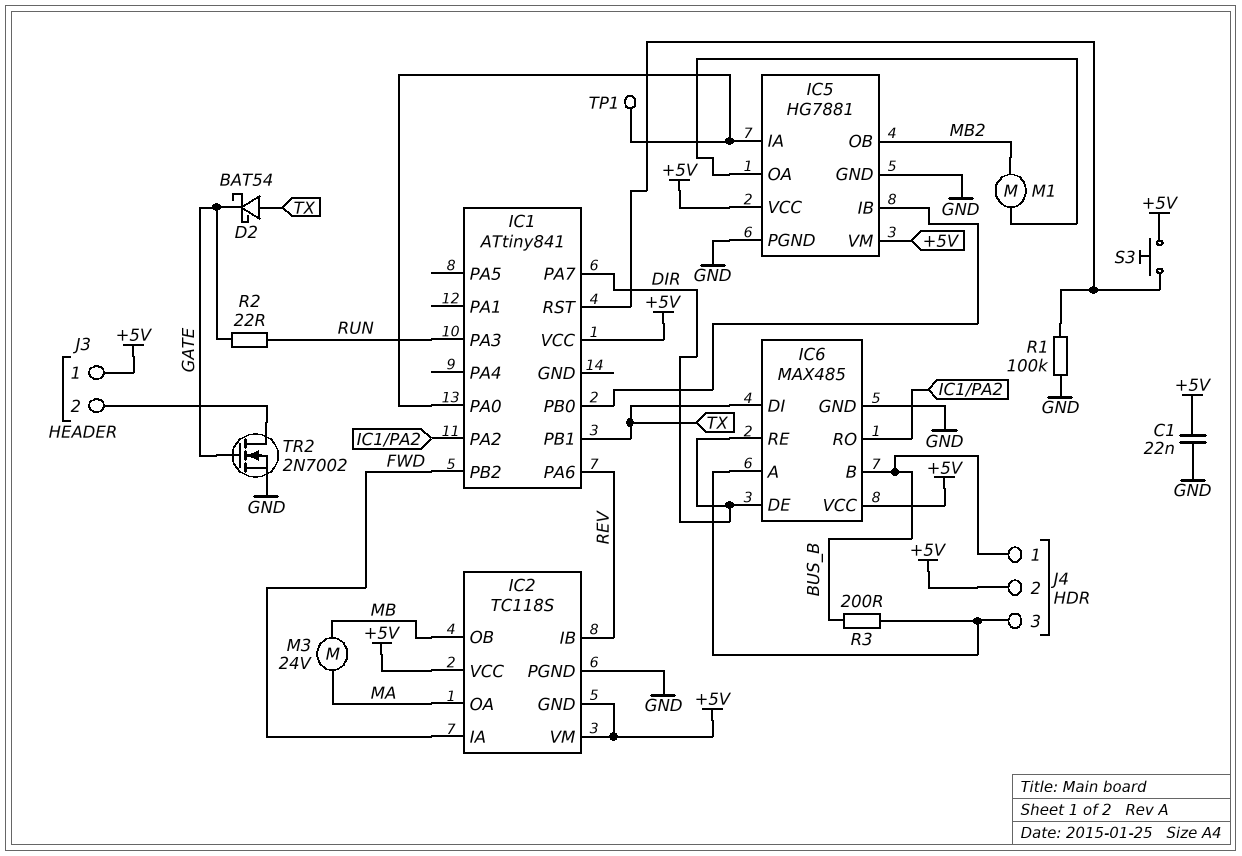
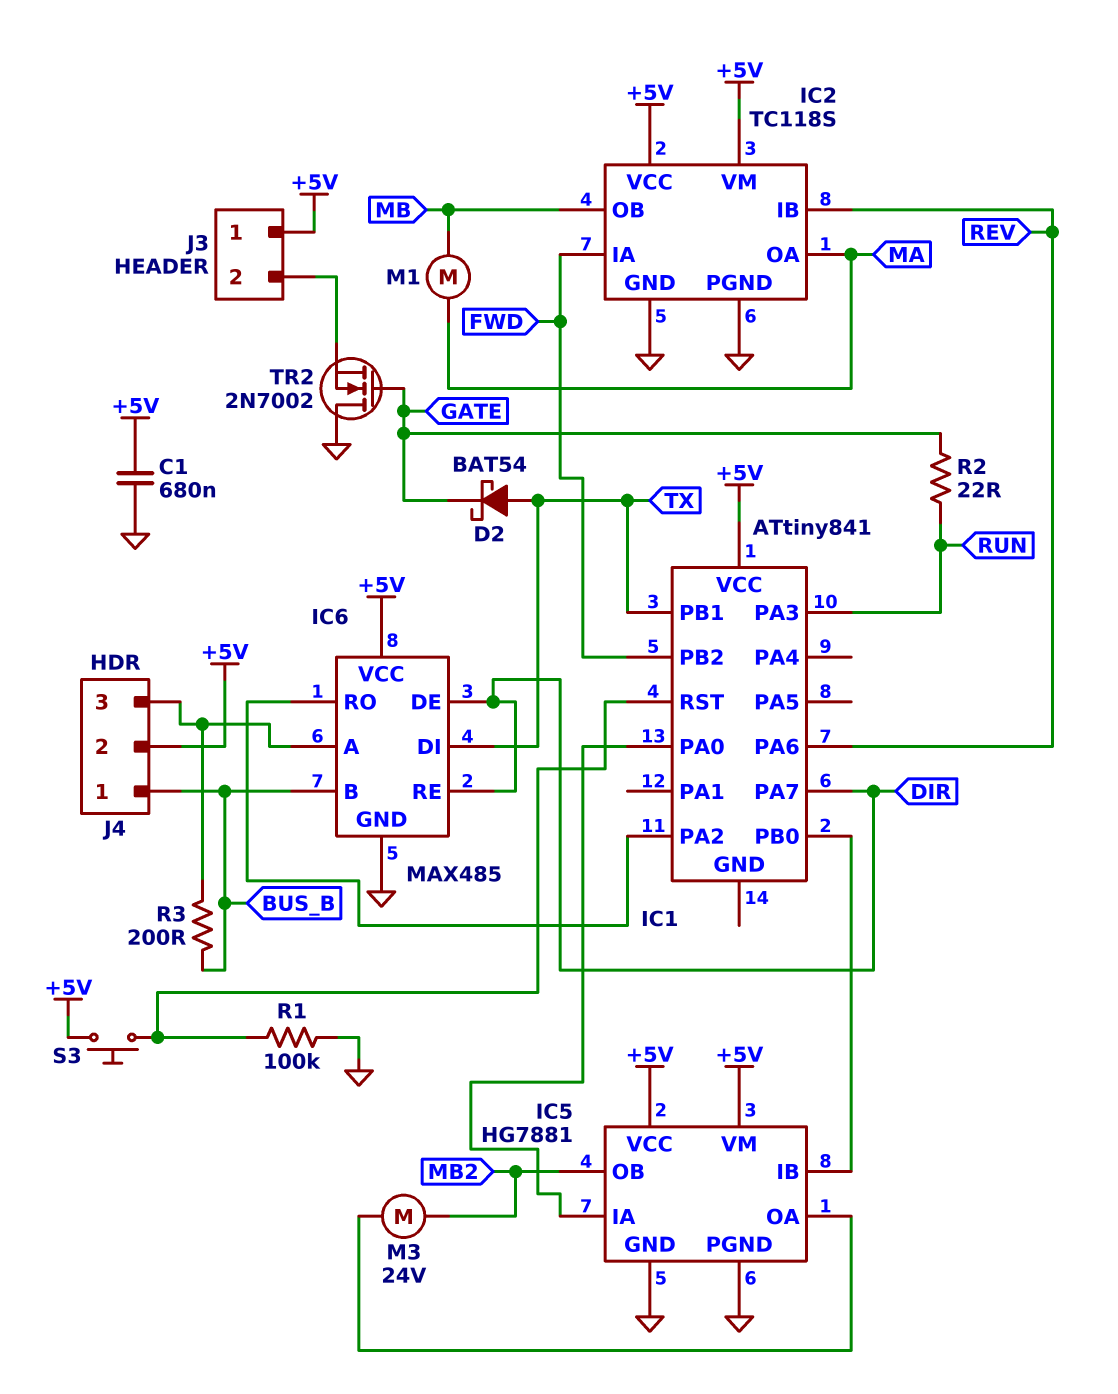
C1: 22nF (+5V, GND) -> 680nF (+5V, GND)
IC2 pin GND: +5V -> GND
M1: motor (IC5/OA, MB2) -> motor (MA, MB)
M3: motor 24V (MA, MB) -> motor 24V (IC5/OA, MB2)
TP1: test point (IC1/PA0) -> none
TR2: NMOS 2N7002 (G GATE, D J3/2, S GND) -> NMOS 2N7002 (G GATE, D GND, S J3/2)

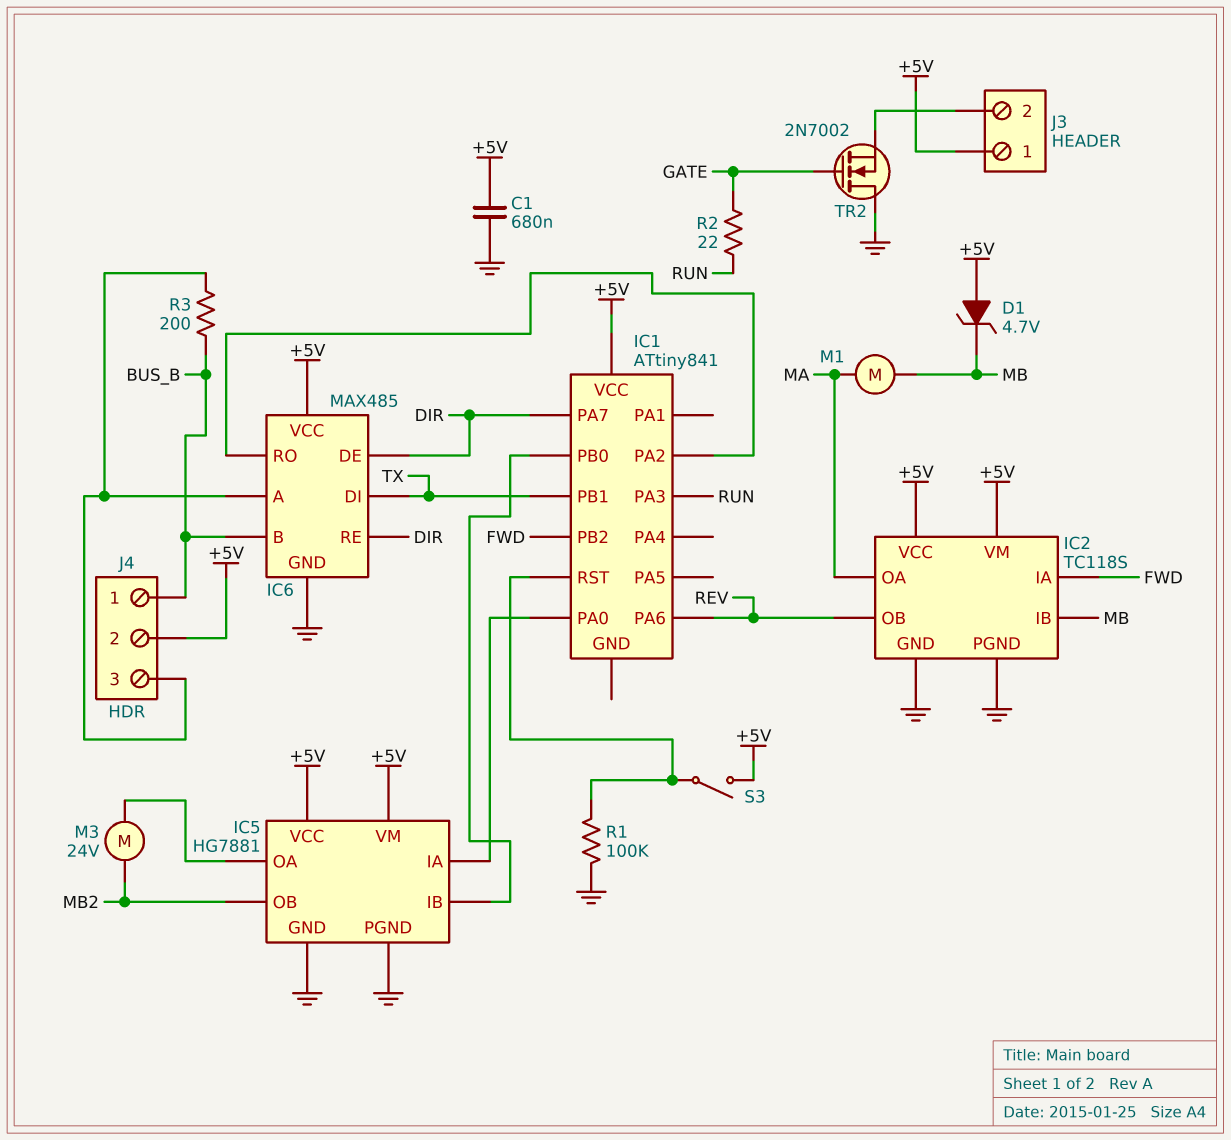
D1: none -> zener 4.7V (A +5V, K MB)
D2: schottky BAT54 (A TX, K GATE) -> none
IC2 pin IB: REV -> MB
IC2 pin OB: MB -> REV
S3: button (+5V, IC1/RST) -> switch (+5V, IC1/RST)

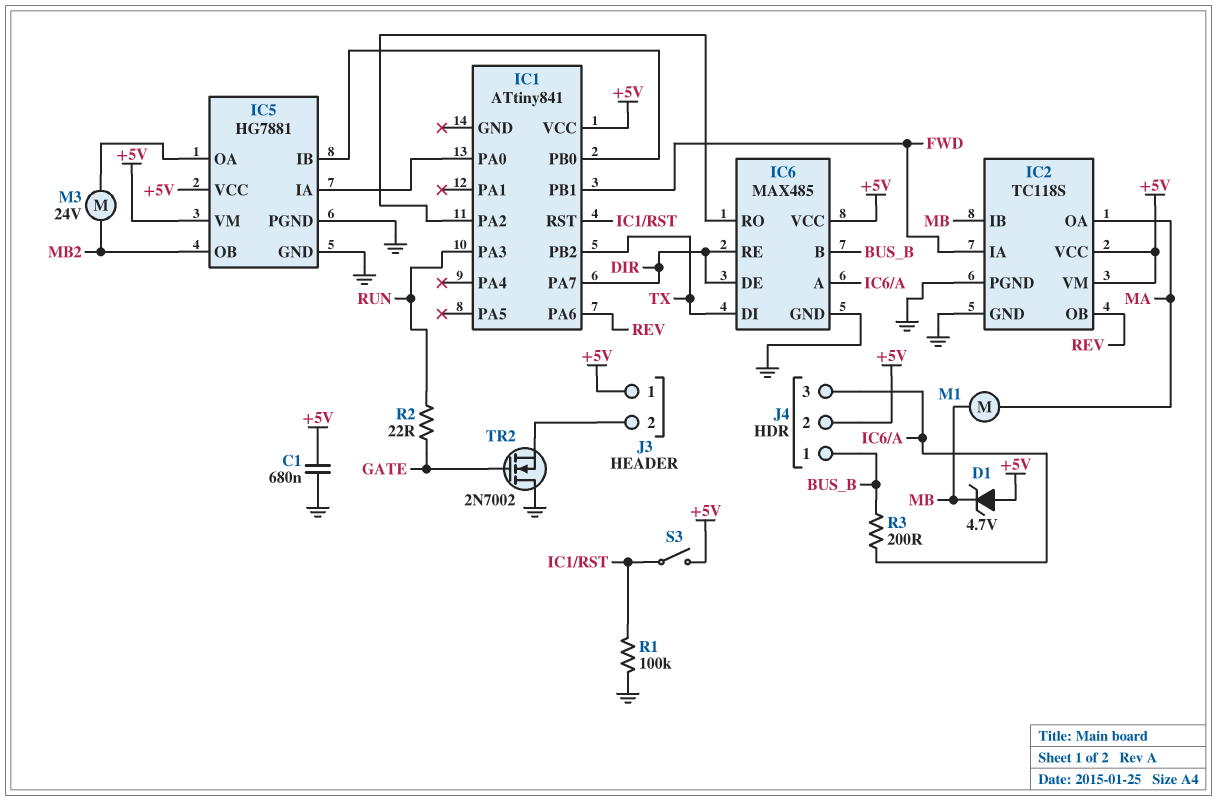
IC1 pin PB1: TX -> FWD
IC1 pin PB2: FWD -> TX

